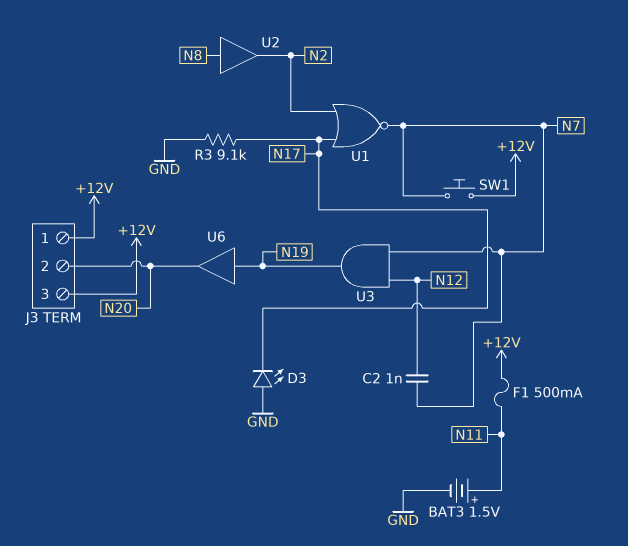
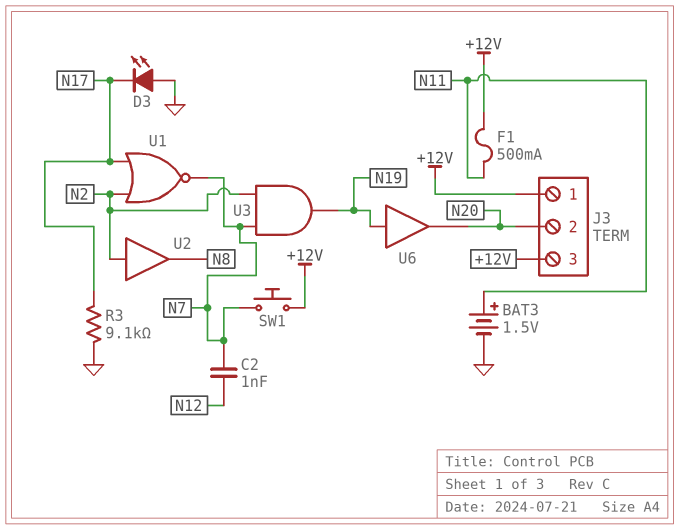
U2: buffer (in N8, out N2) -> buffer (in N2, out N8)
U3: AND (in N7, in N12, out N19) -> AND (in N2, in N7, out N19)

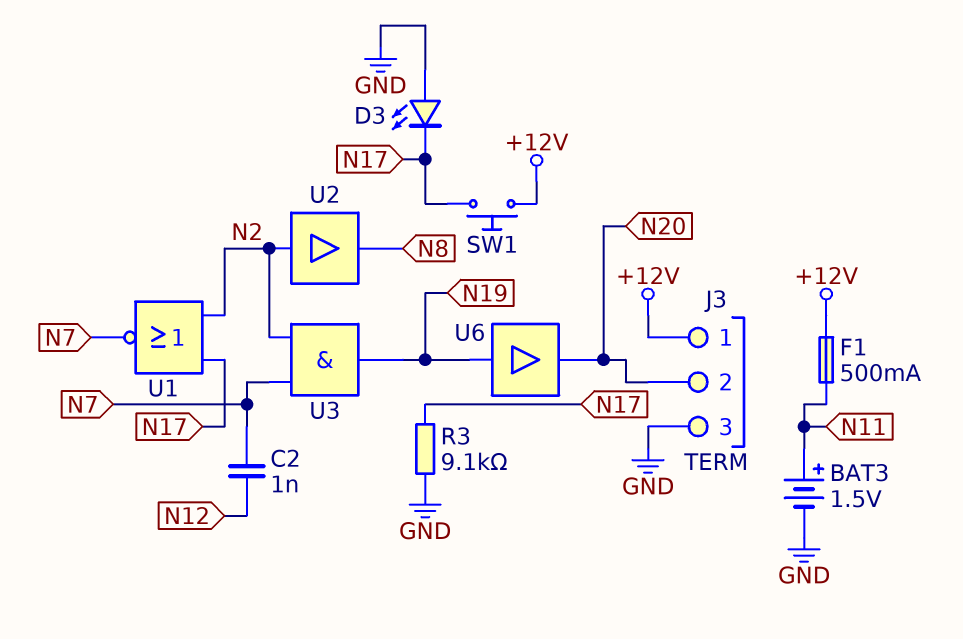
J3 pin 3: +12V -> GND
SW1: button (+12V, N7) -> button (+12V, N17)

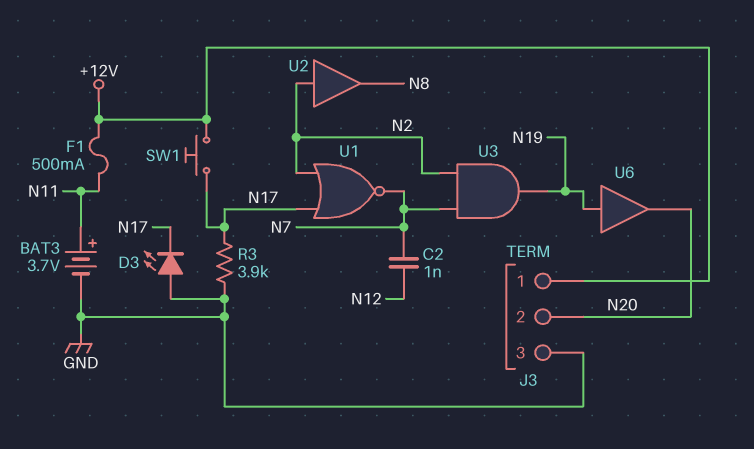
BAT3: 1.5V (plus N11, minus GND) -> 3.7V (plus N11, minus GND)
R3: 9.1k (GND, N17) -> 3.9k (GND, N17)

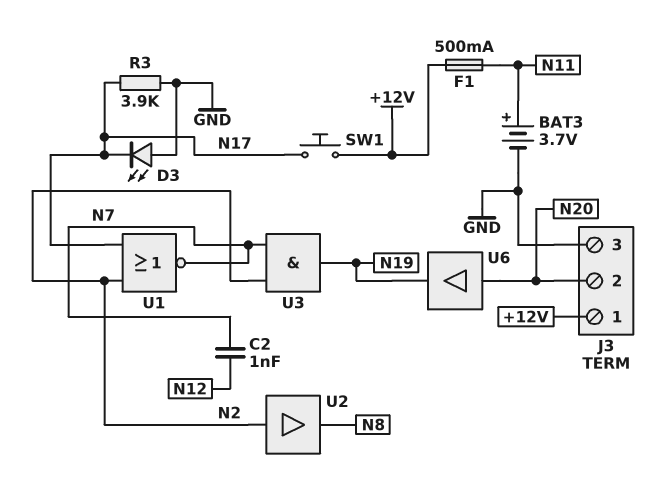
U6: buffer (in N19, out N20) -> buffer (in N20, out N19)

